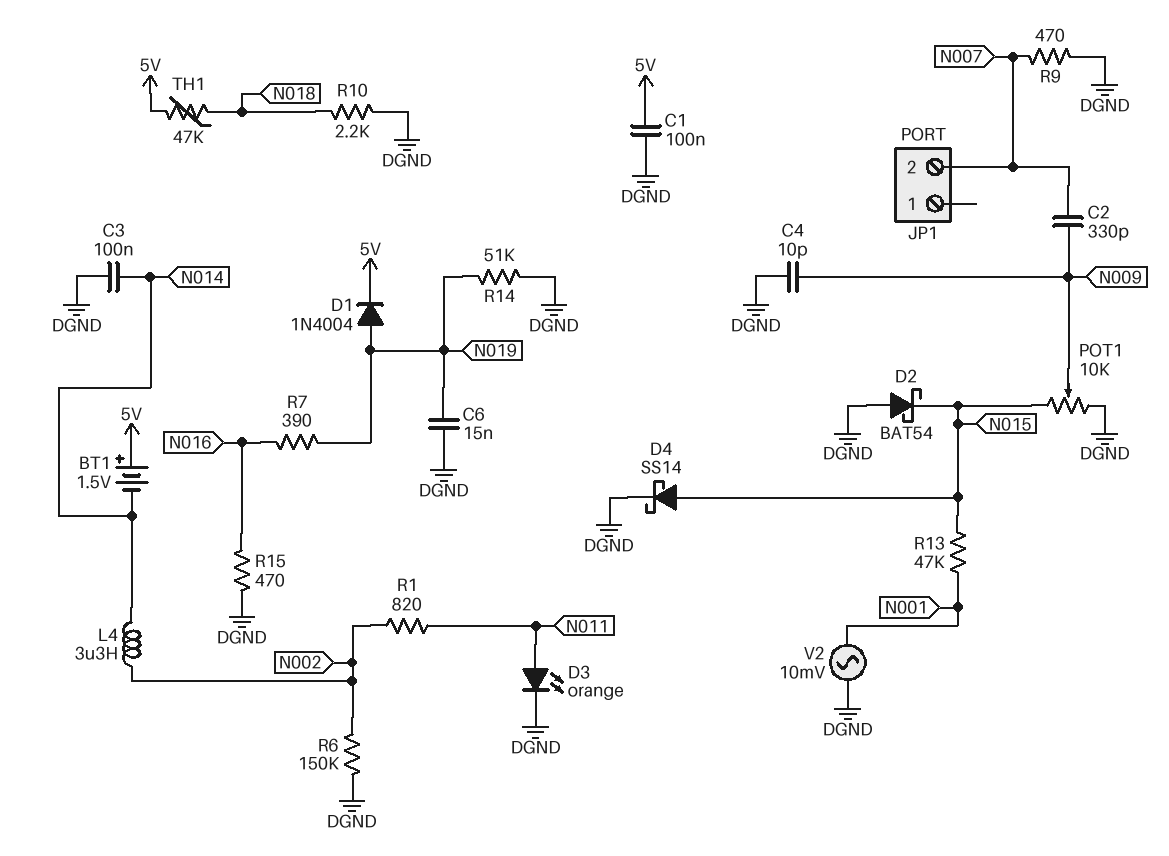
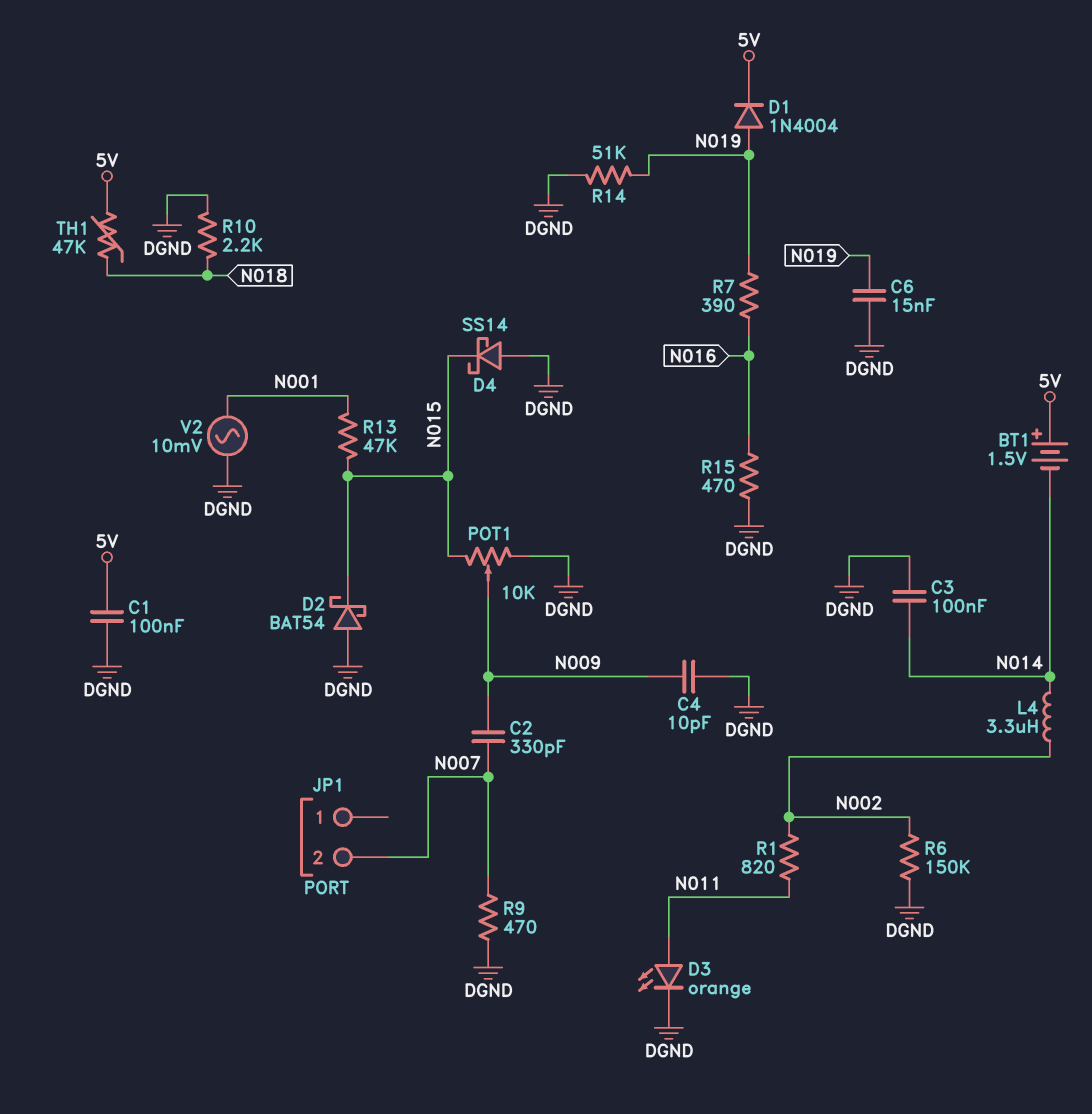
D4: schottky SS14 (A N015, K DGND) -> schottky SS14 (A DGND, K N015)

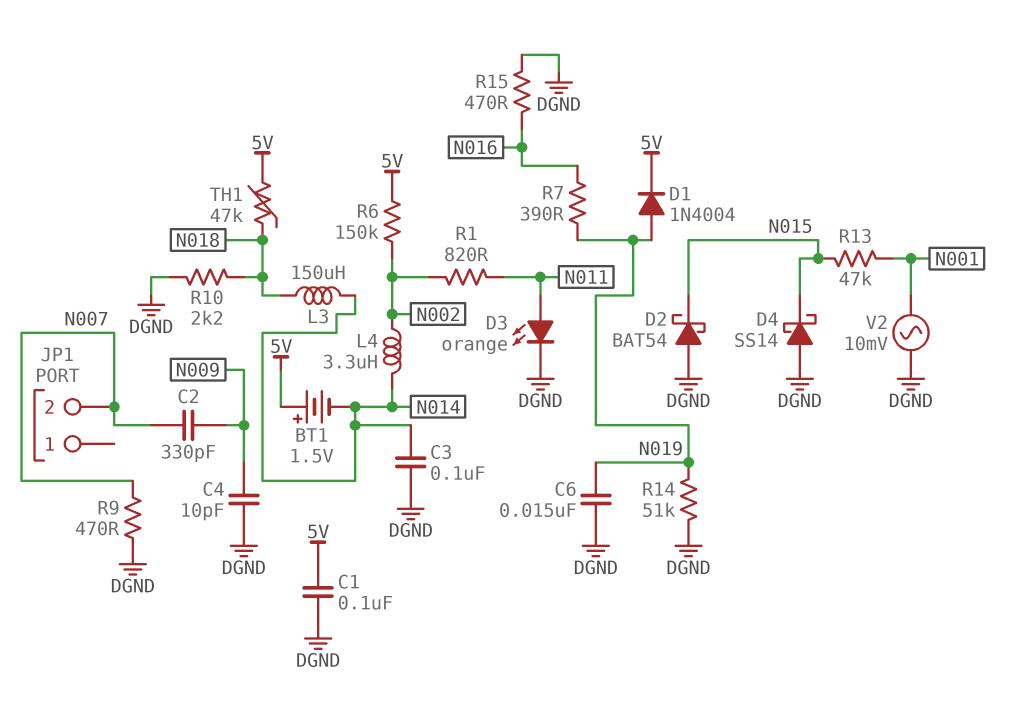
L3: none -> 150uH (N014, N018)
POT1: 10k (DGND, N015, wiper N009) -> none
R6: 150k (DGND, N002) -> 150k (5V, N002)

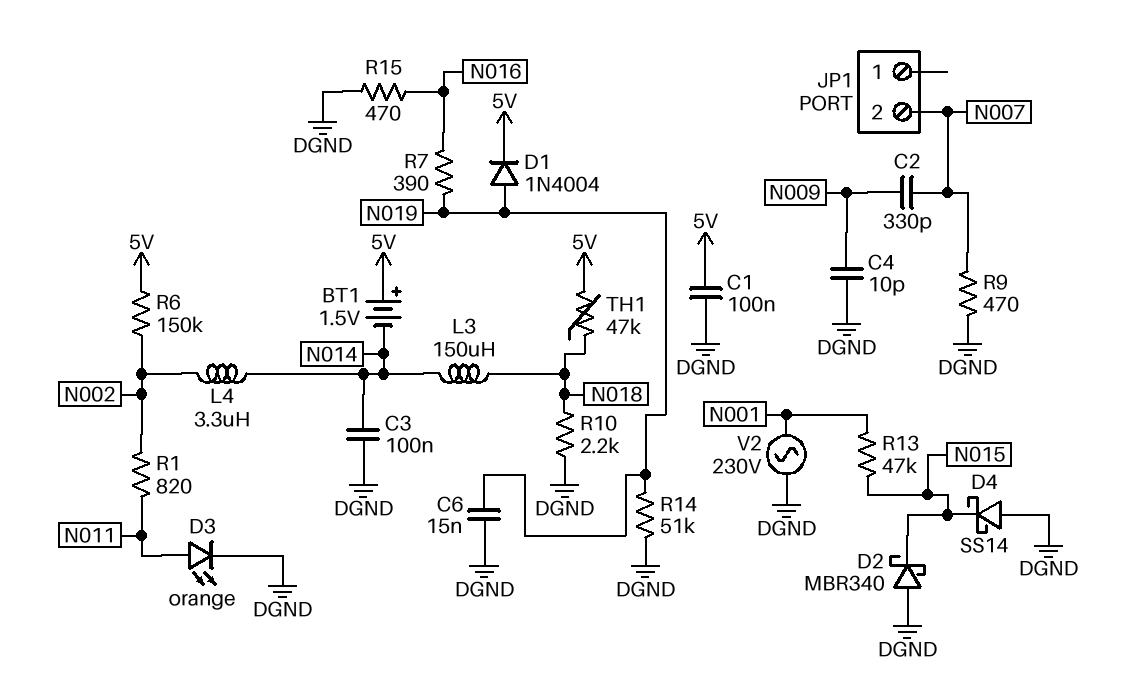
D2: schottky BAT54 (A DGND, K N015) -> schottky MBR340 (A DGND, K N015)
V2: AC 10mV (DGND, N001) -> AC 230V (DGND, N001)

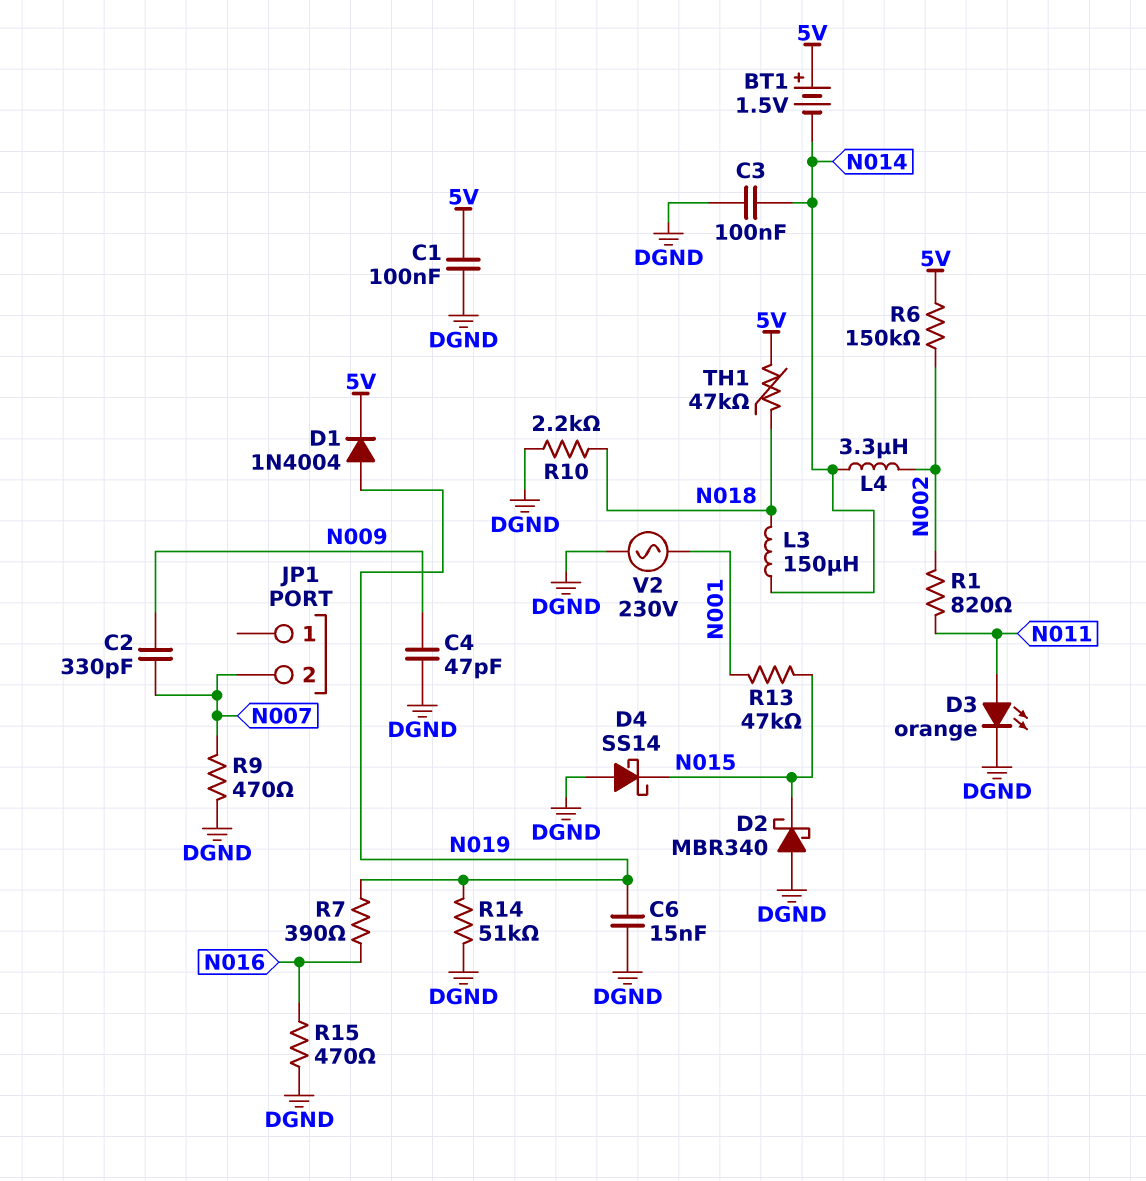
C4: 10pF (DGND, N009) -> 47pF (DGND, N009)

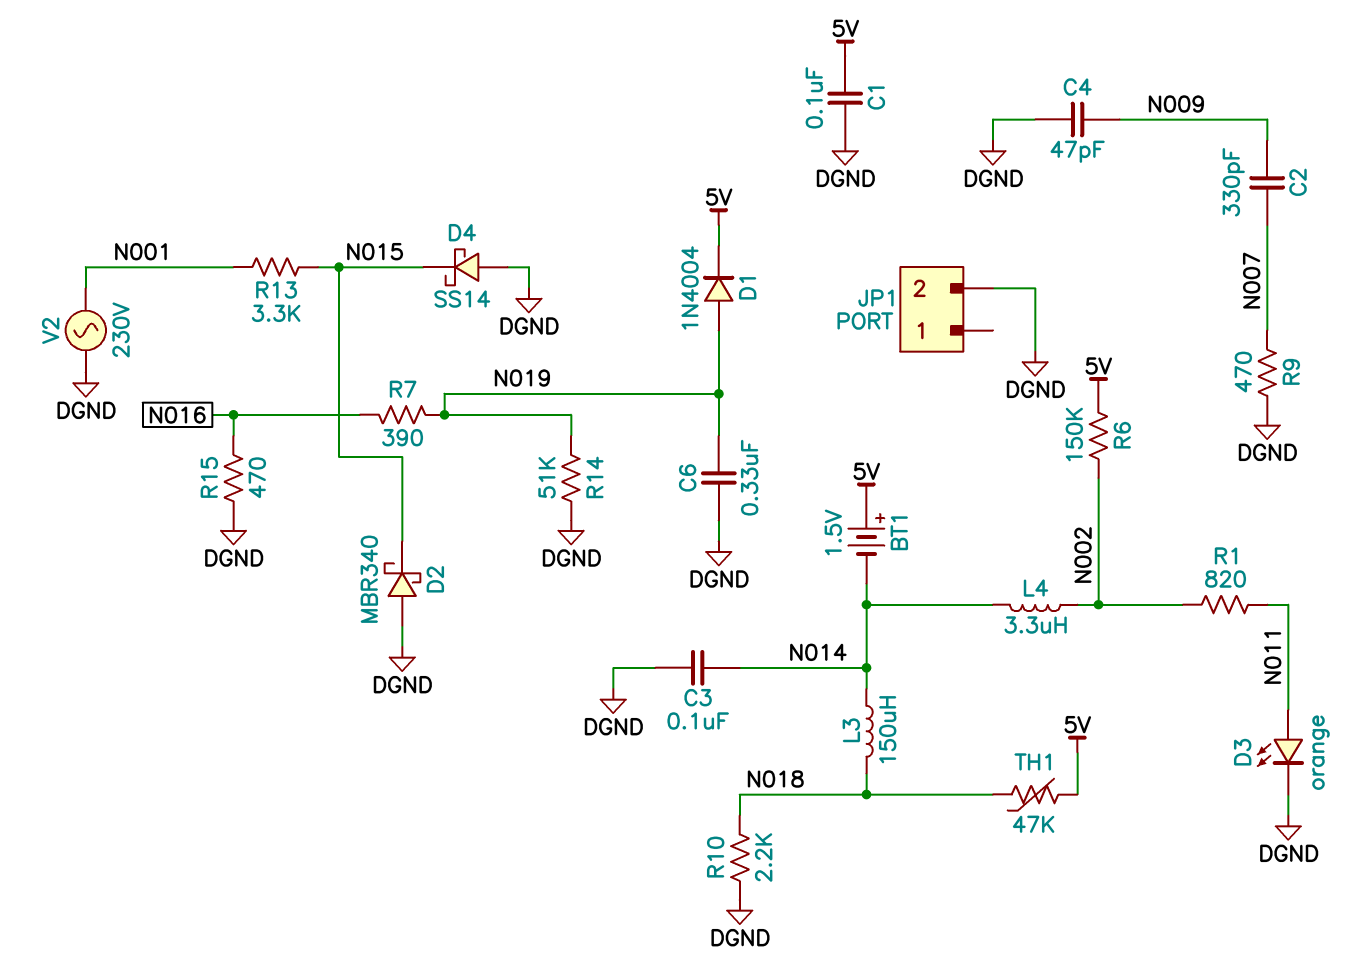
C6: 15nF (DGND, N019) -> 330nF (DGND, N019)
JP1 pin 2: N007 -> DGND
R13: 47k (N001, N015) -> 3.3k (N001, N015)

